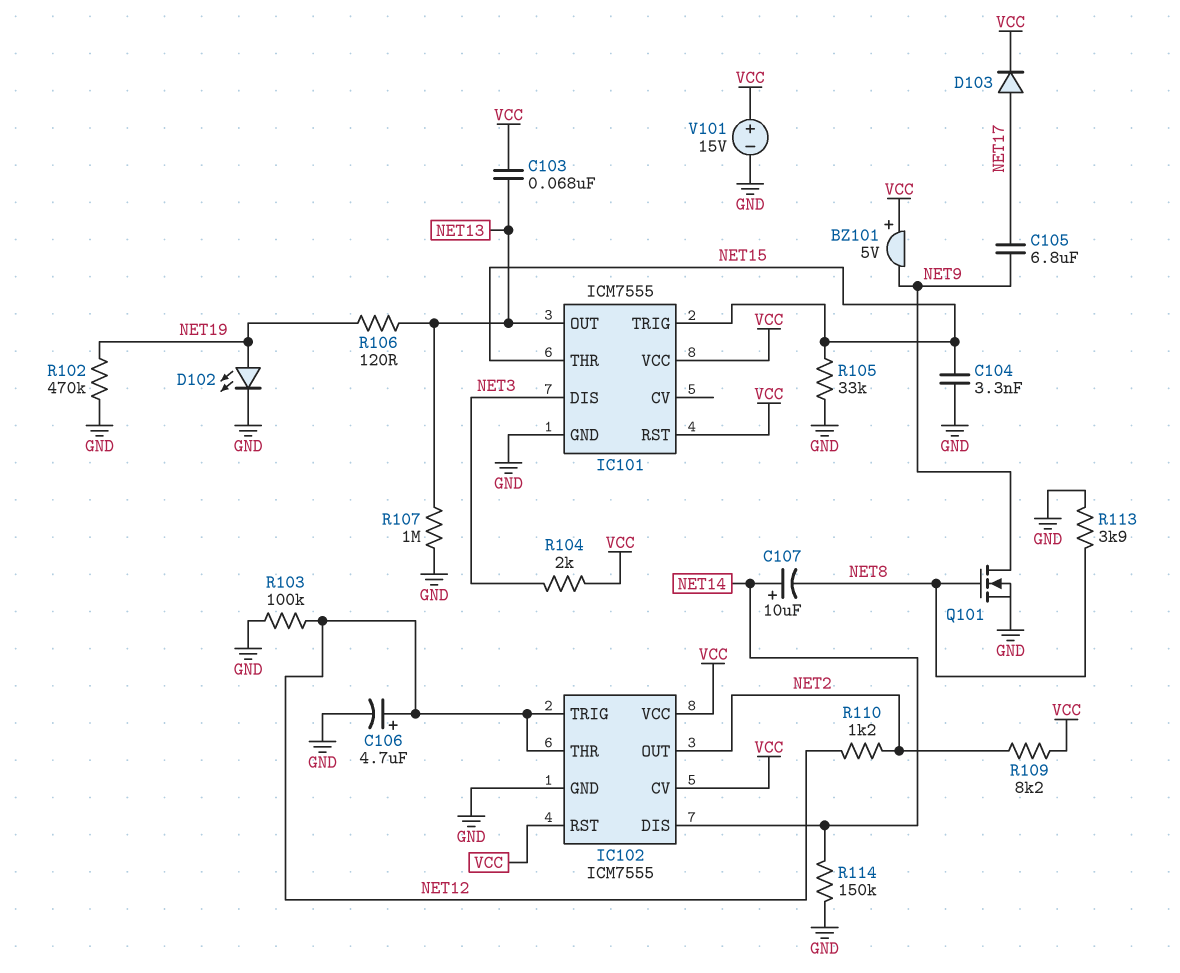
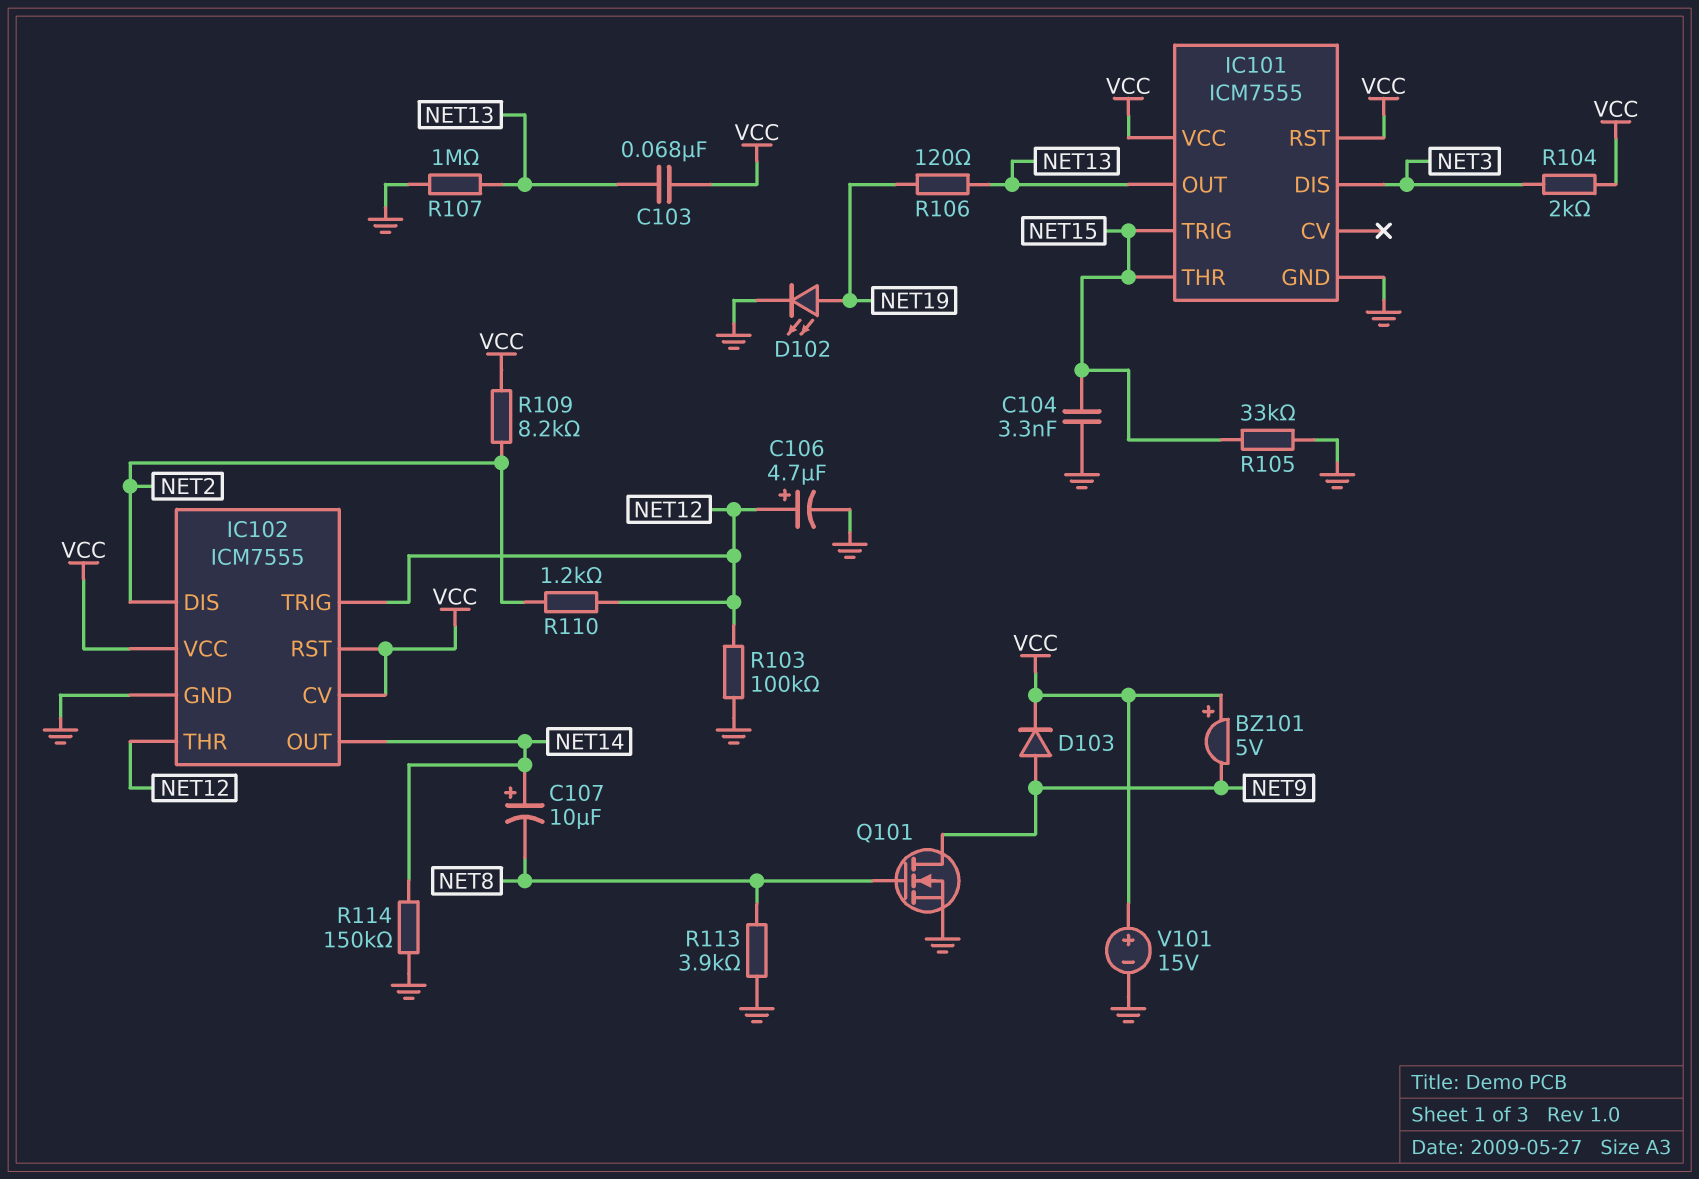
C105: 6.8uF (NET9, NET17) -> none
D103: diode (A NET17, K VCC) -> diode (A NET9, K VCC)
IC102 pin DIS: NET14 -> NET2
IC102 pin OUT: NET2 -> NET14
R102: 470k (GND, NET19) -> none

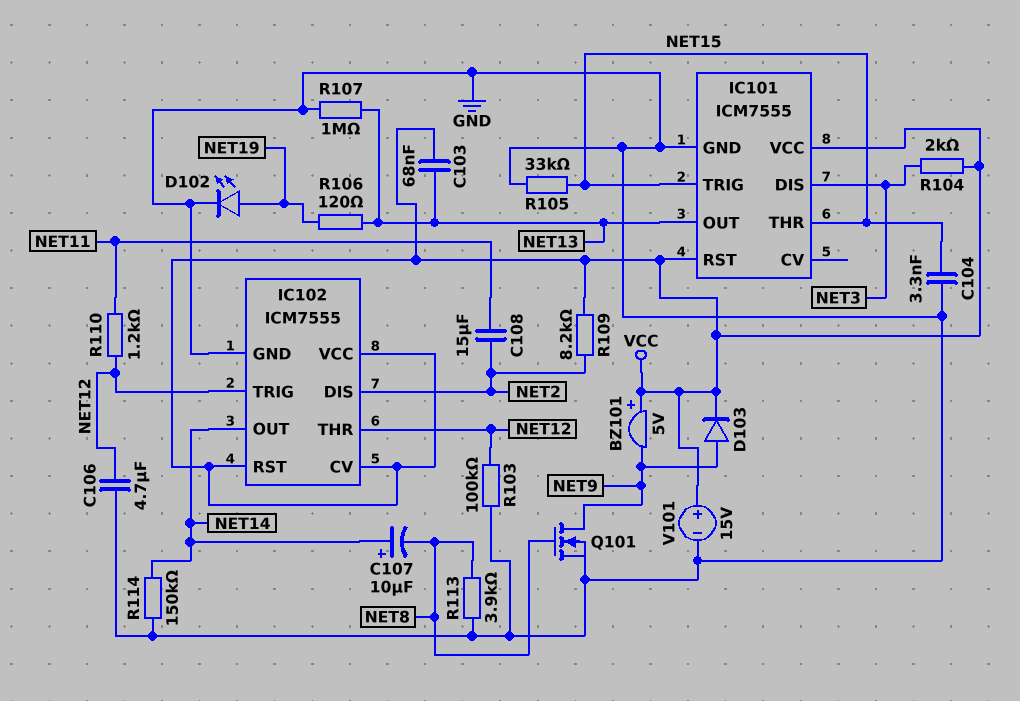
C106: 4.7uF (plus NET12, minus GND) -> 4.7uF (GND, NET12)
C108: none -> 15uF (NET2, NET11)
R110: 1.2k (NET2, NET12) -> 1.2k (NET11, NET12)

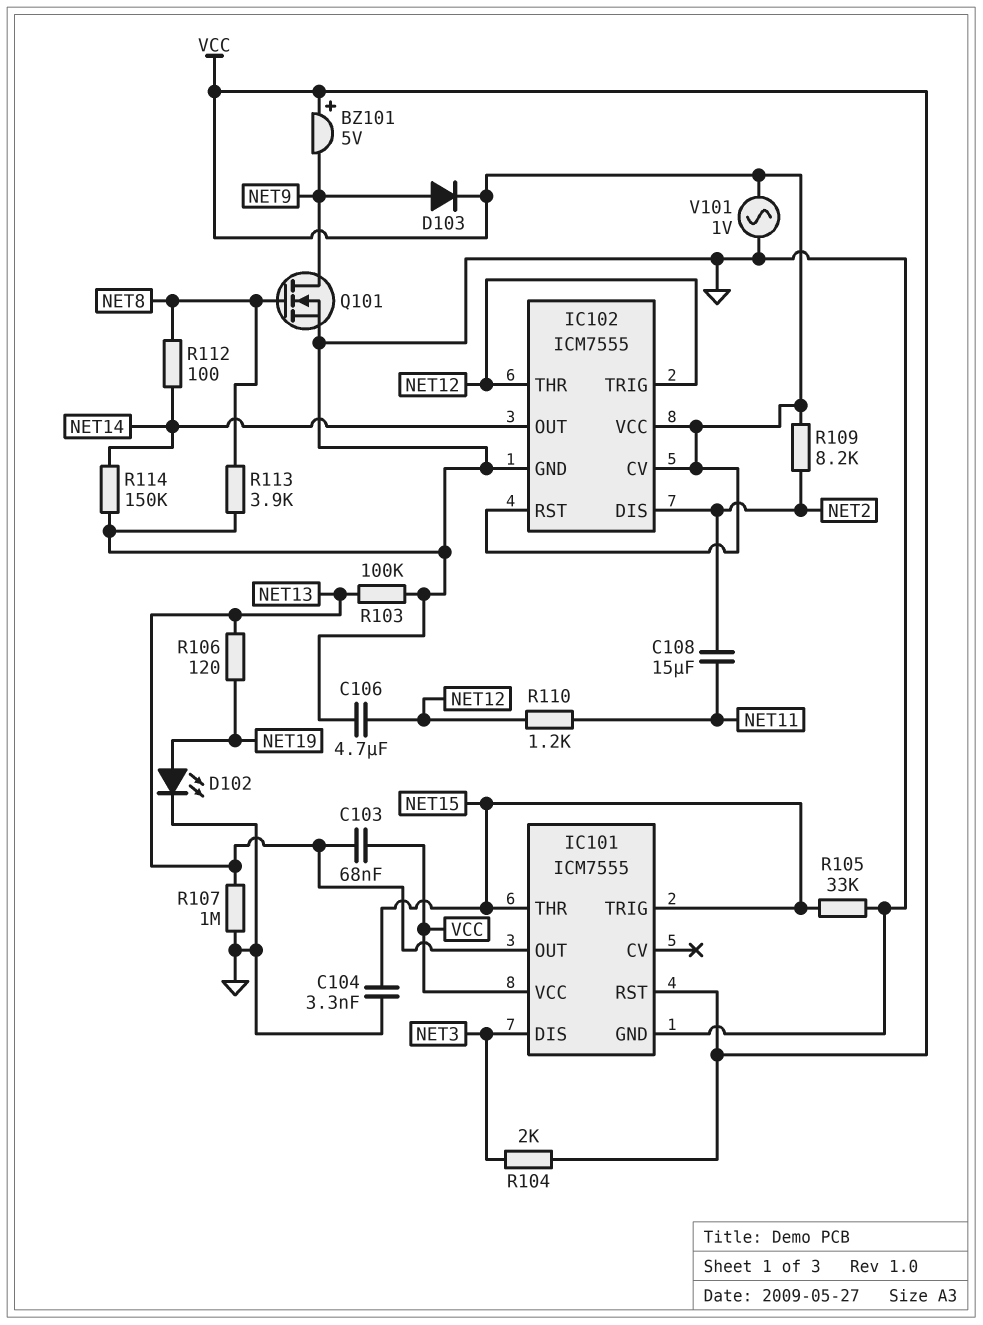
C107: 10uF (plus NET14, minus NET8) -> none
R103: 100k (GND, NET12) -> 100k (GND, NET13)
R112: none -> 100 (NET8, NET14)
V101: 15V (plus VCC, minus GND) -> AC 1V (GND, VCC)

